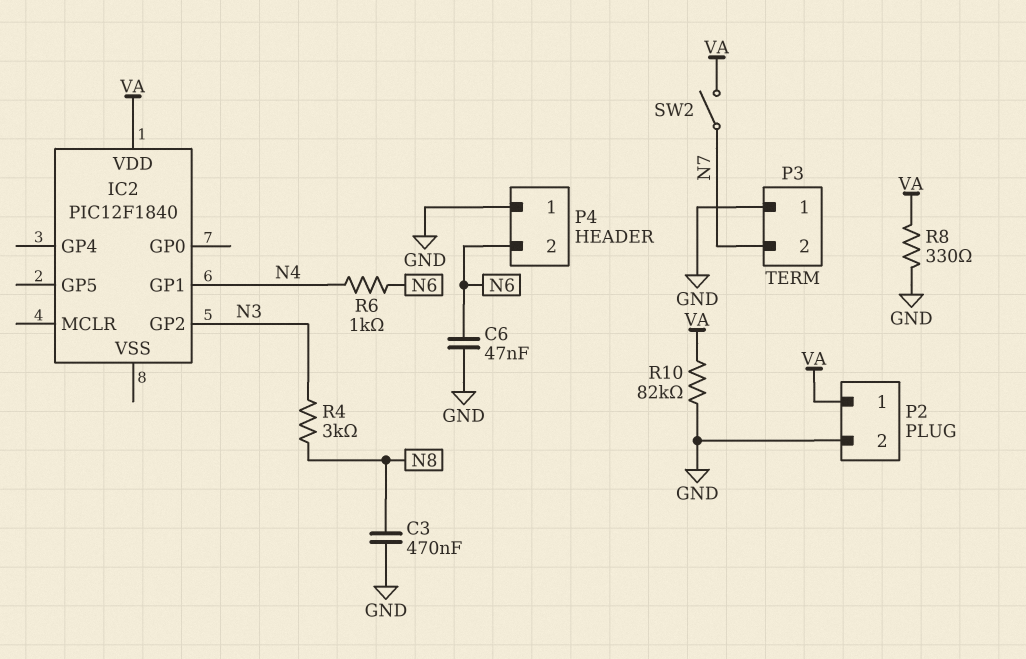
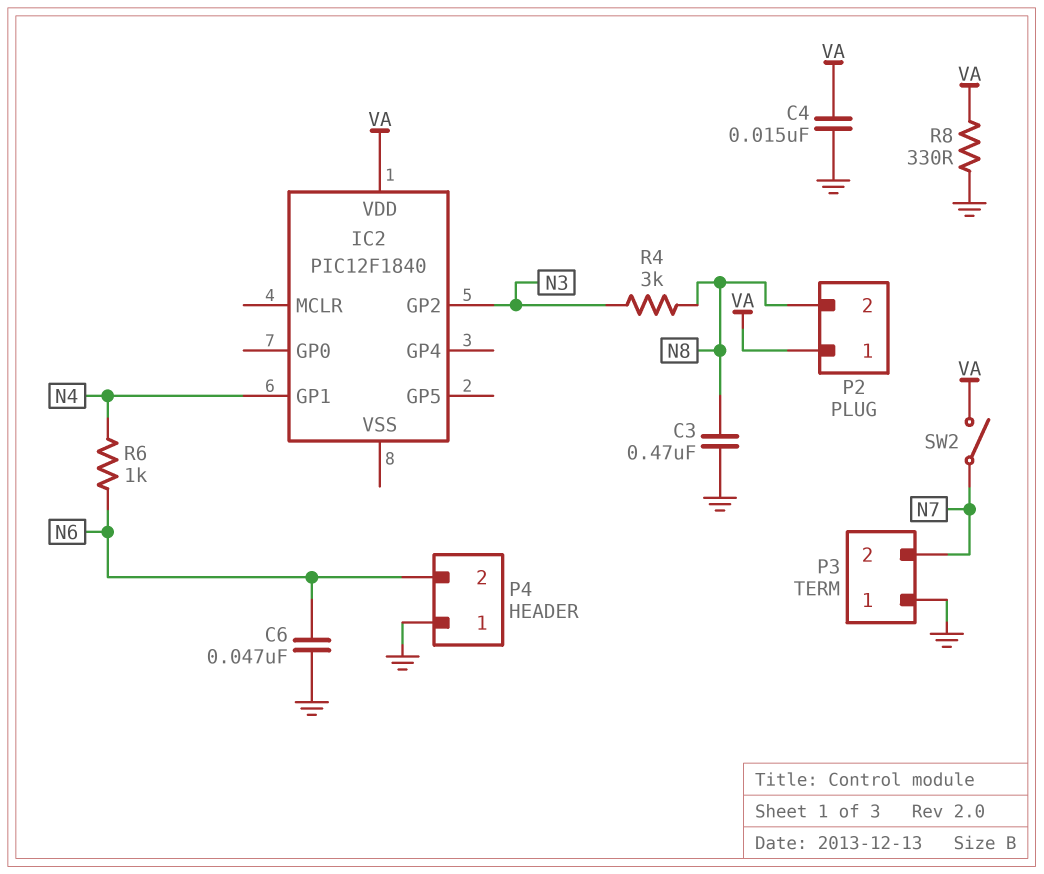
C4: none -> 15nF (GND, VA)
P2 pin 2: GND -> N8
R10: 82k (GND, VA) -> none

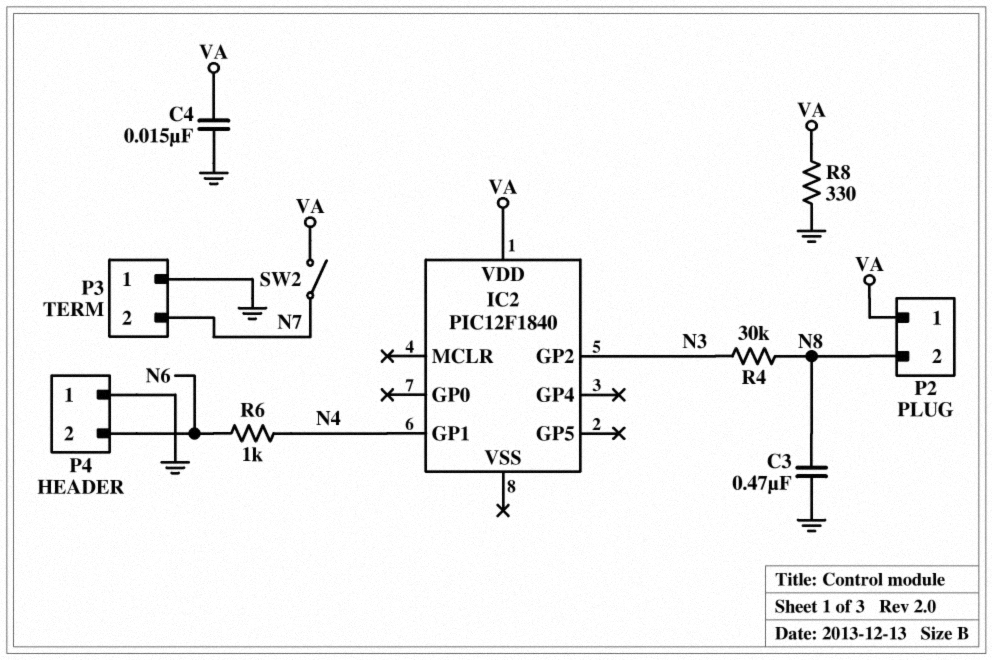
C6: 47nF (GND, N6) -> none
R4: 3k (N3, N8) -> 30k (N3, N8)

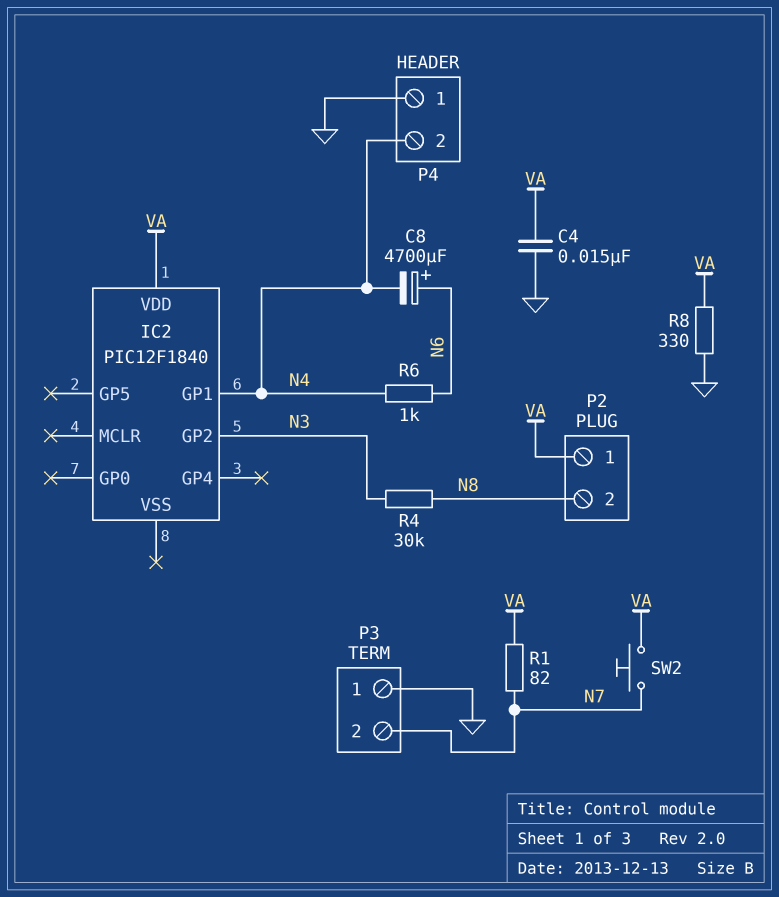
C3: 470nF (GND, N8) -> none
C8: none -> 4700uF (plus N6, minus N4)
P4 pin 2: N6 -> N4
R1: none -> 82 (N7, VA)
SW2: switch (N7, VA) -> button (N7, VA)

